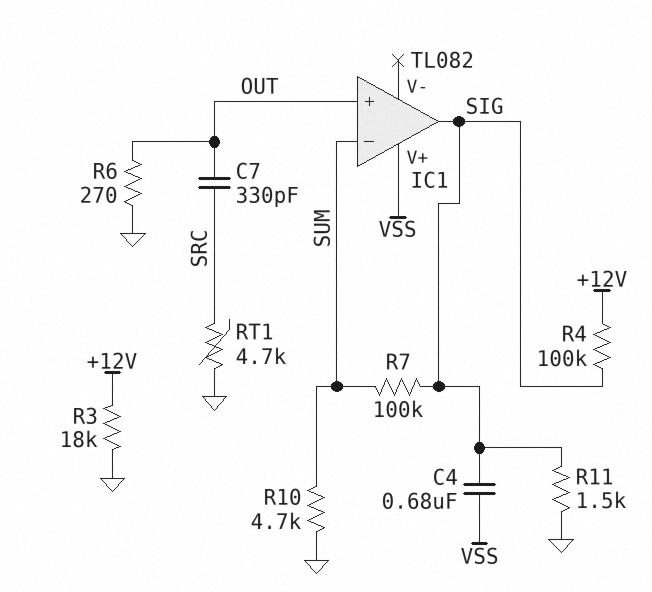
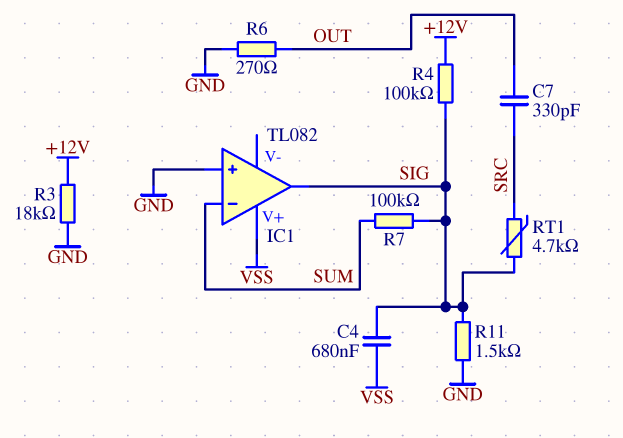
IC1 pin in+: OUT -> GND
R10: 4.7k (GND, SUM) -> none
RT1: 4.7k (GND, SRC) -> 4.7k (SIG, SRC)

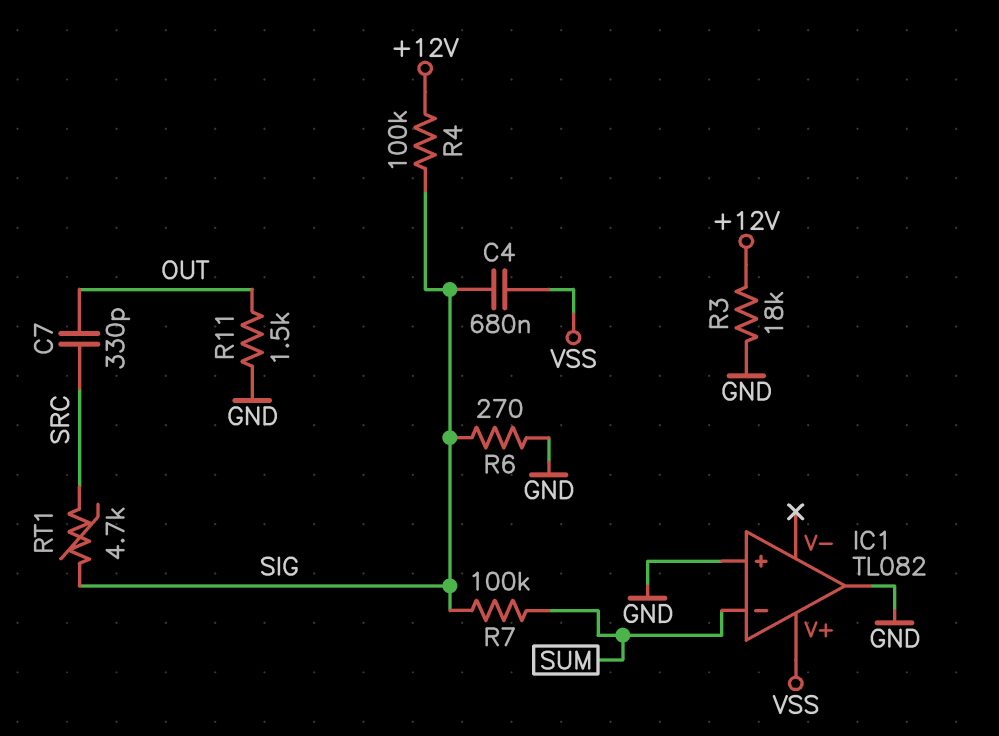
IC1 pin out: SIG -> GND
R6: 270 (GND, OUT) -> 270 (GND, SIG)
R11: 1.5k (GND, SIG) -> 1.5k (GND, OUT)

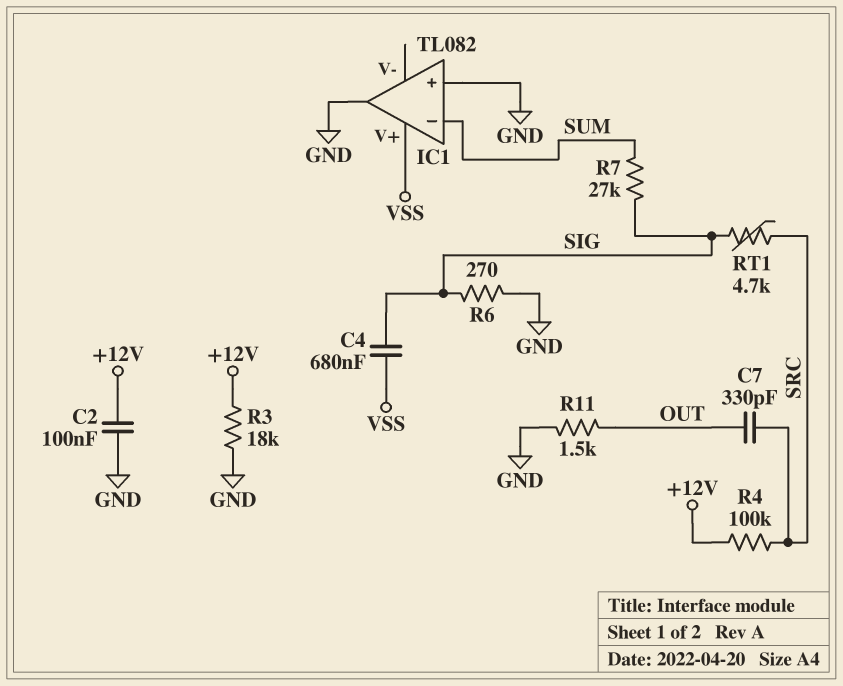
C2: none -> 100nF (+12V, GND)
R4: 100k (+12V, SIG) -> 100k (+12V, SRC)
R7: 100k (SIG, SUM) -> 27k (SIG, SUM)

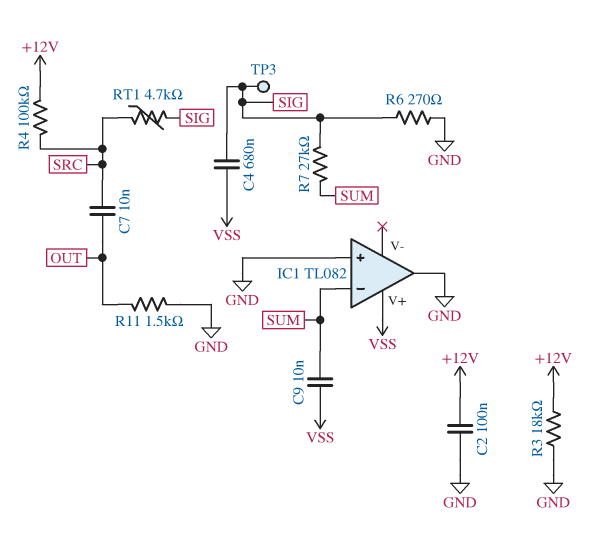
C7: 330pF (OUT, SRC) -> 10nF (OUT, SRC)
C9: none -> 10nF (SUM, VSS)
TP3: none -> test point (SIG)

